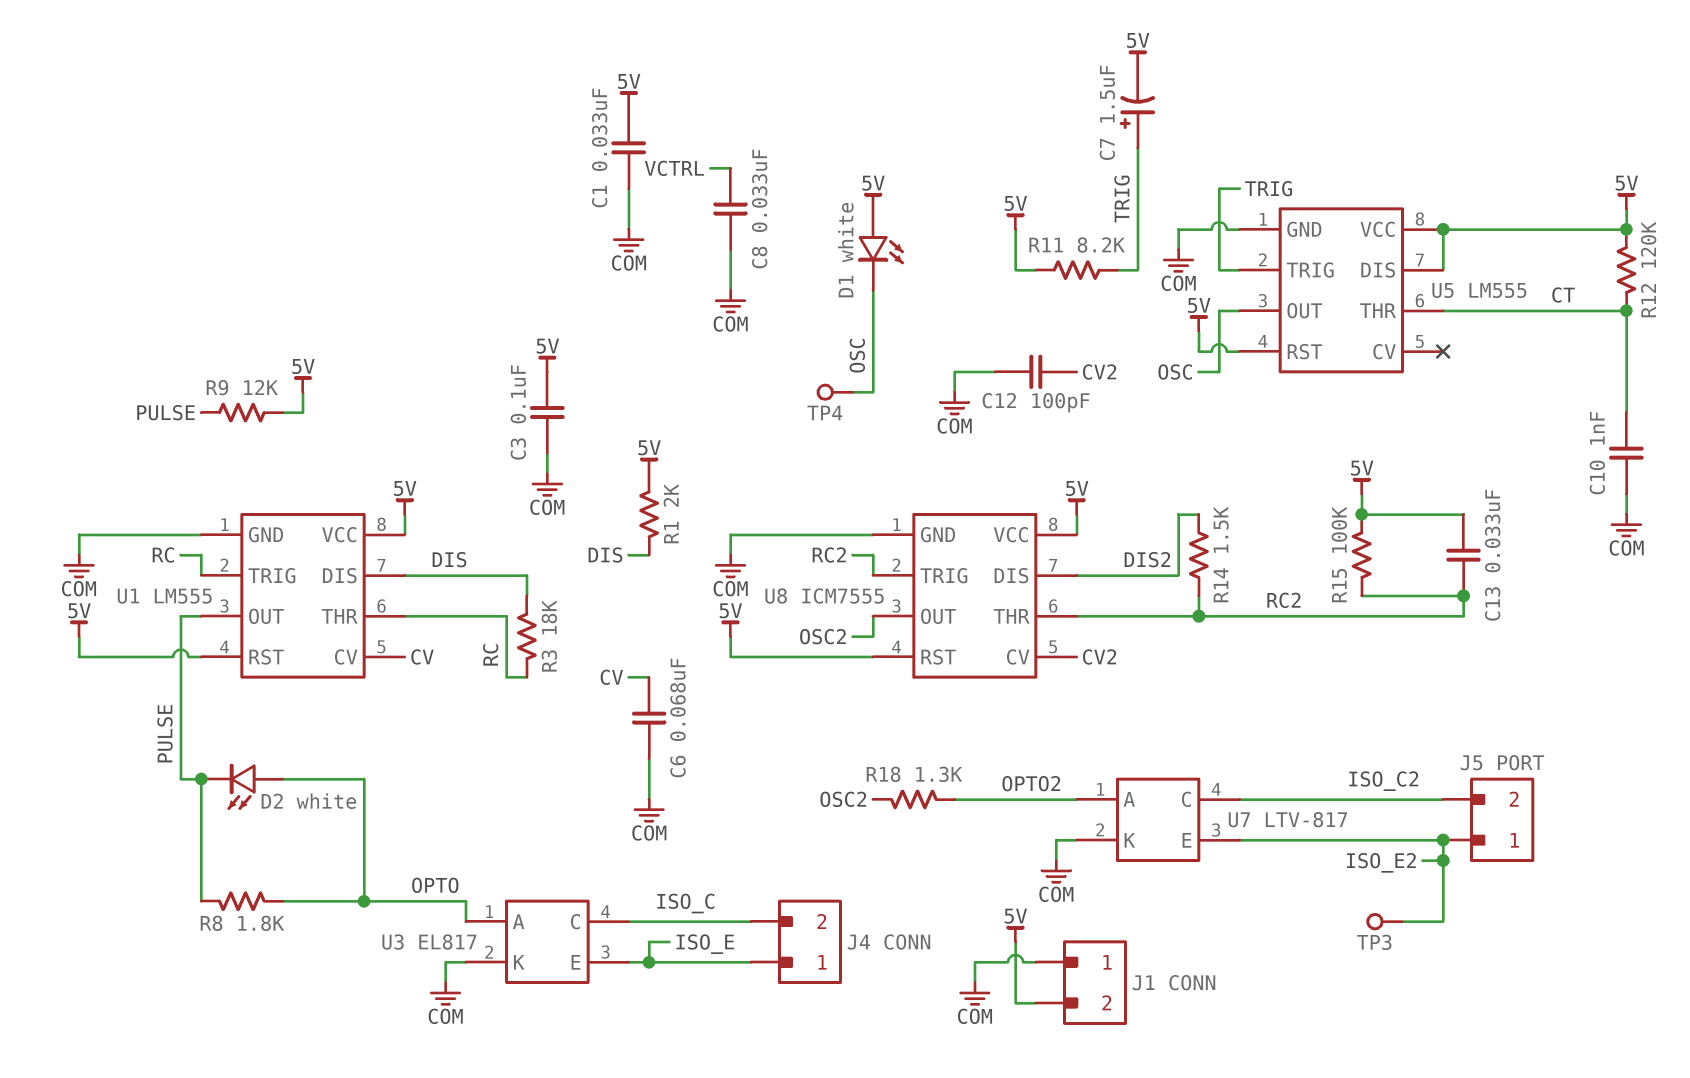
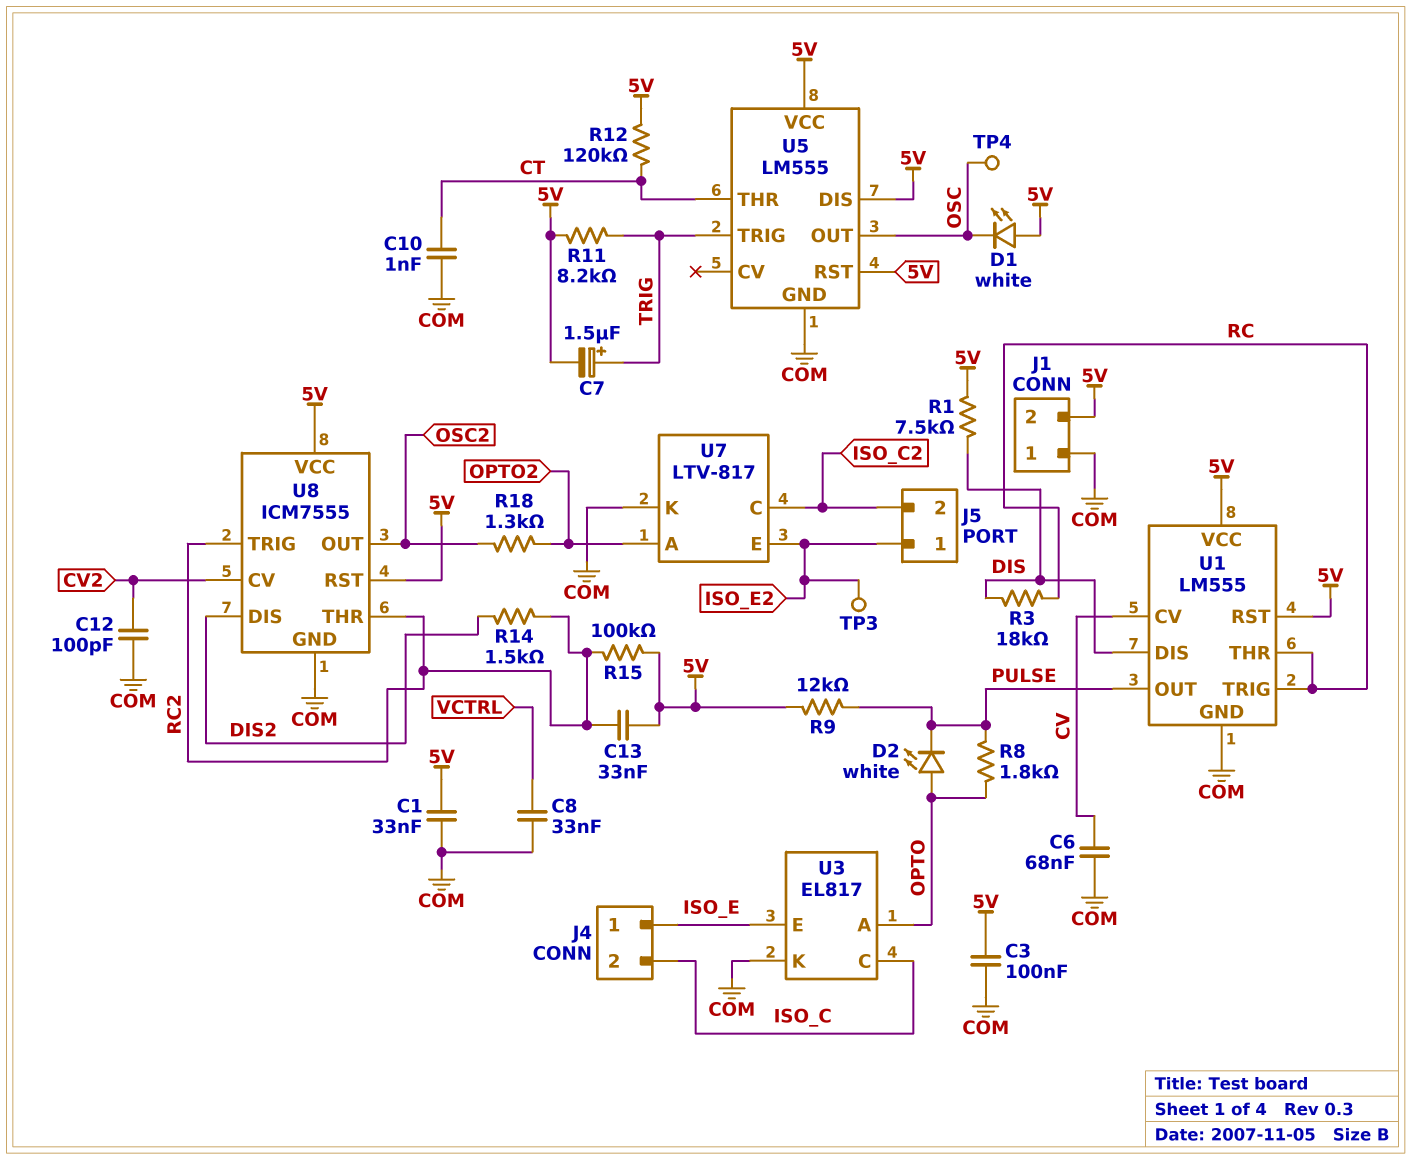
R1: 2k (5V, DIS) -> 7.5k (5V, DIS)

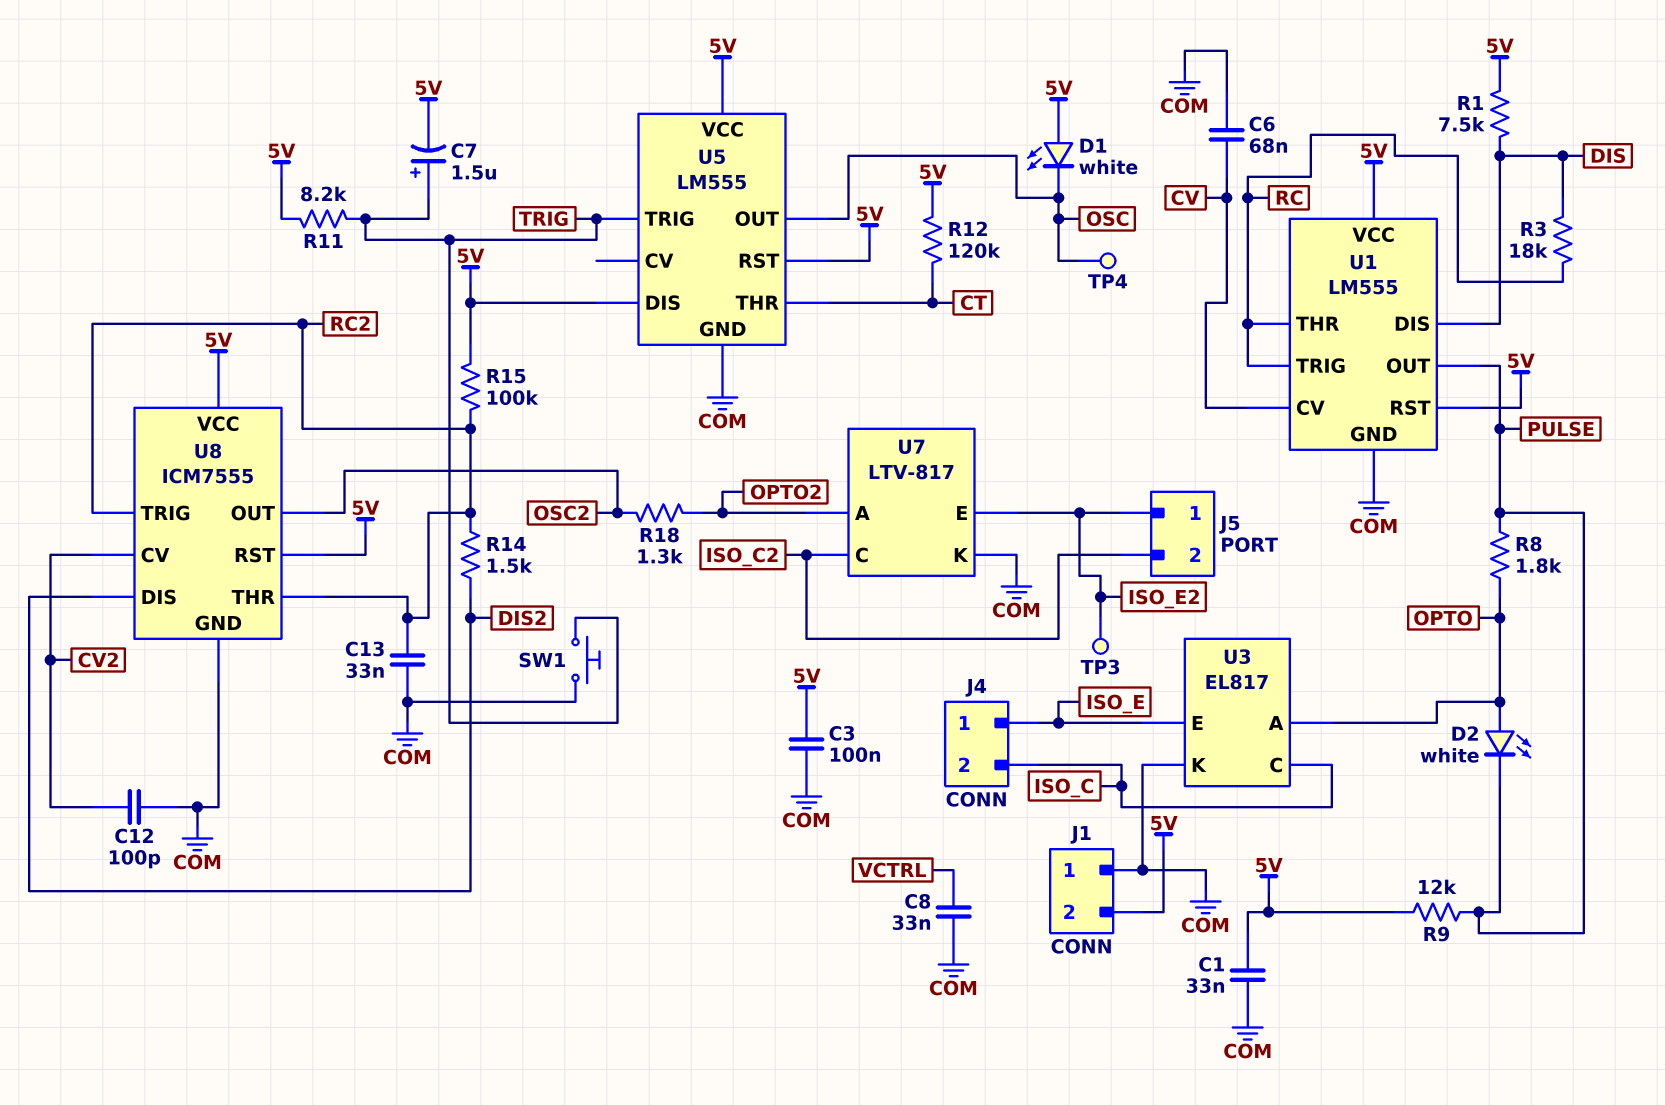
C10: 1nF (COM, CT) -> none
C13: 33nF (5V, RC2) -> 33nF (COM, RC2)
SW1: none -> button (COM, TRIG)

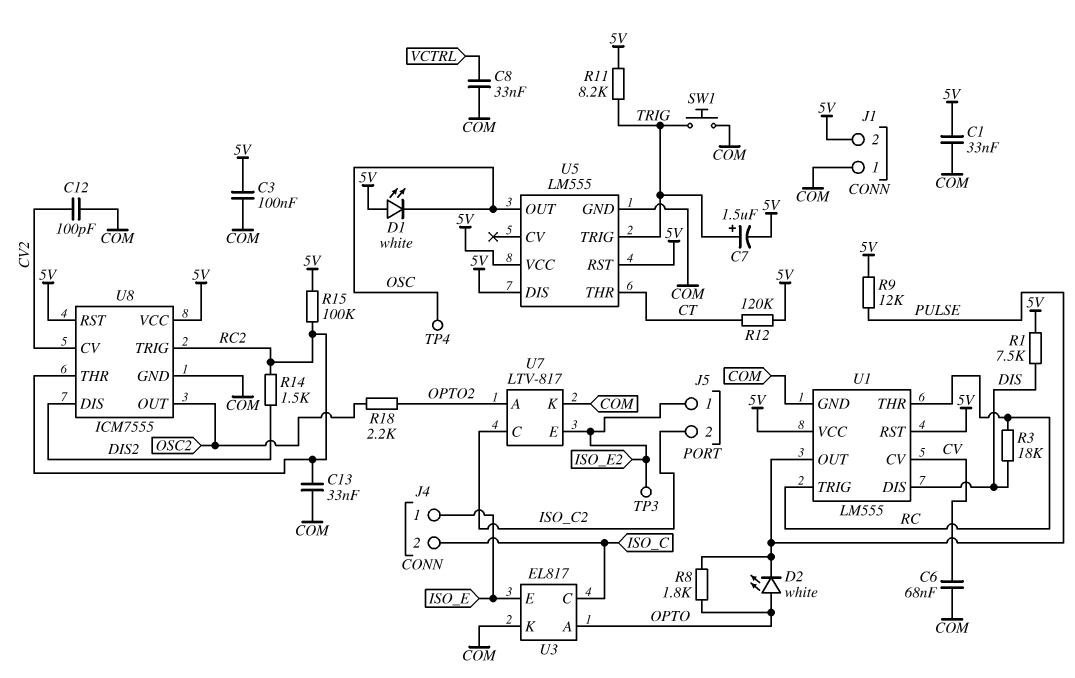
R18: 1.3k (OPTO2, OSC2) -> 2.2k (OPTO2, OSC2)

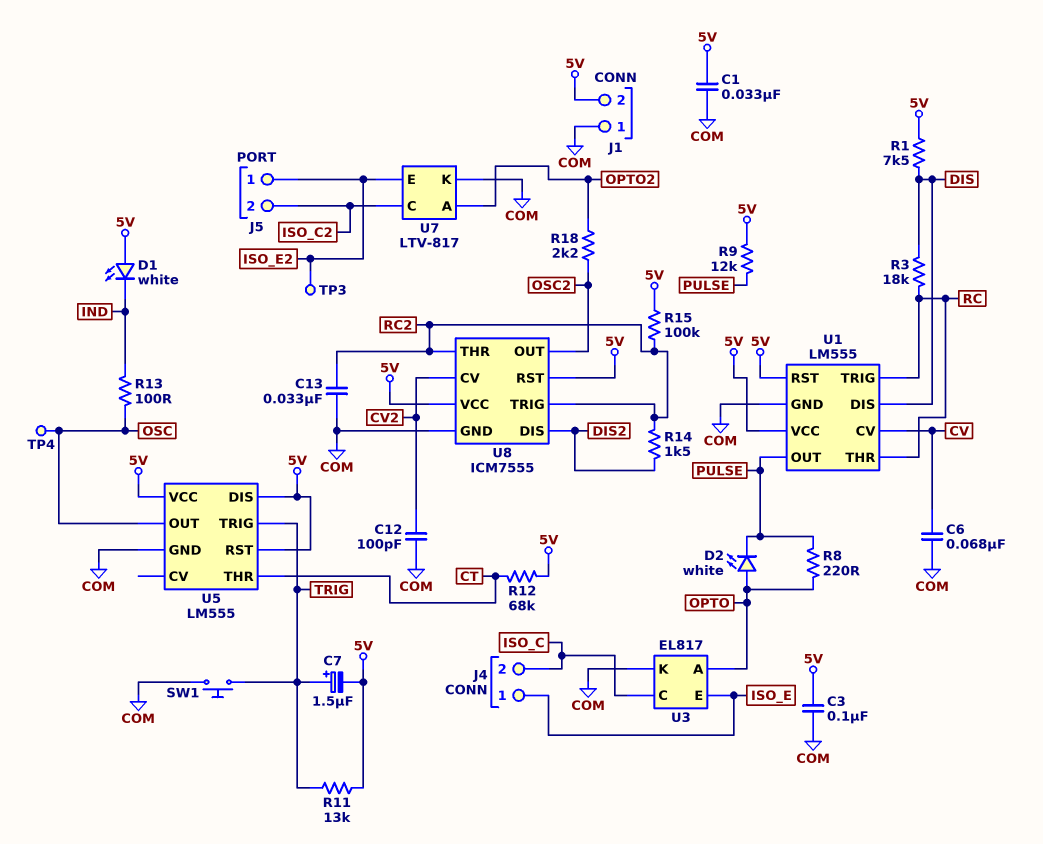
C8: 33nF (COM, VCTRL) -> none
D1: LED white (A 5V, K OSC) -> LED white (A 5V, K IND)
R8: 1.8k (OPTO, PULSE) -> 220 (OPTO, PULSE)
R11: 8.2k (5V, TRIG) -> 13k (5V, TRIG)
R12: 120k (5V, CT) -> 68k (5V, CT)
R13: none -> 100 (IND, OSC)

